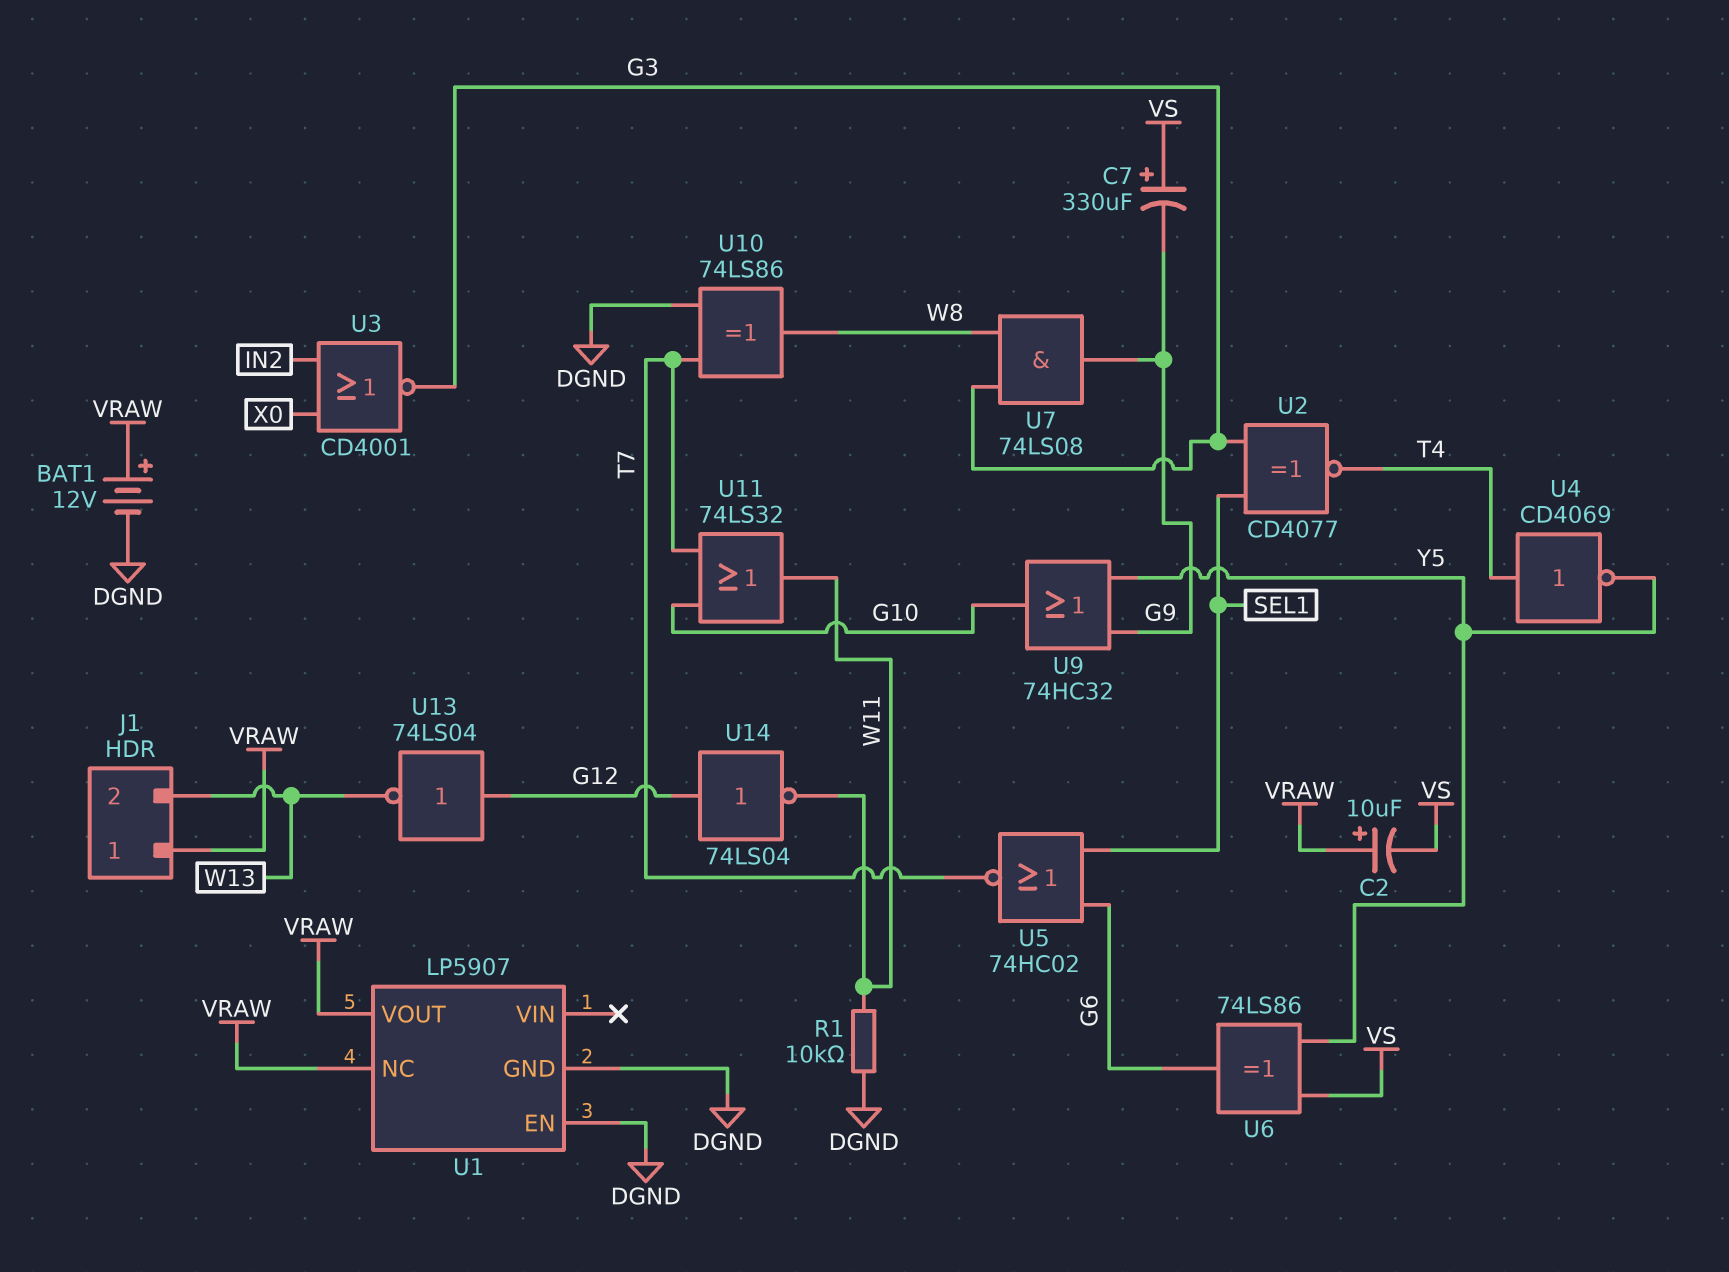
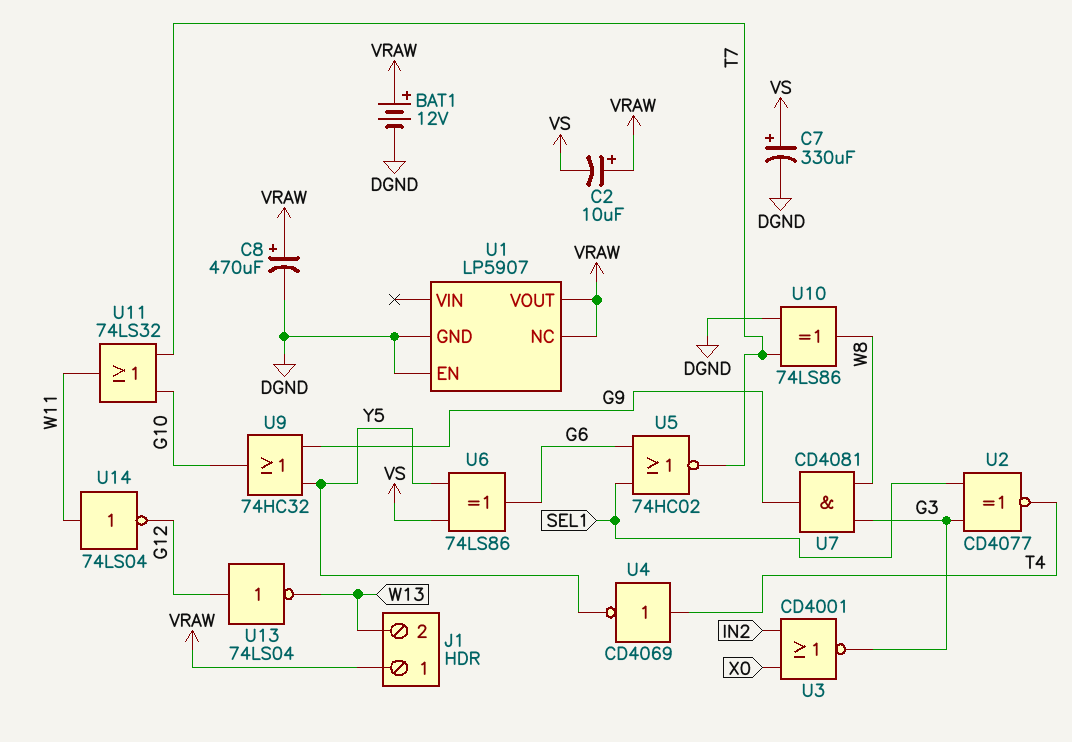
C7: 330uF (plus VS, minus G9) -> 330uF (plus VS, minus DGND)
C8: none -> 470uF (plus VRAW, minus DGND)
R1: 10k (DGND, W11) -> none
U7: AND 74LS08 (in G3, in W8, out G9) -> AND CD4081 (in G3, in W8, out G9)
U14: NOT 74LS04 (in G12, out W11) -> NOT 74LS04 (in W11, out G12)

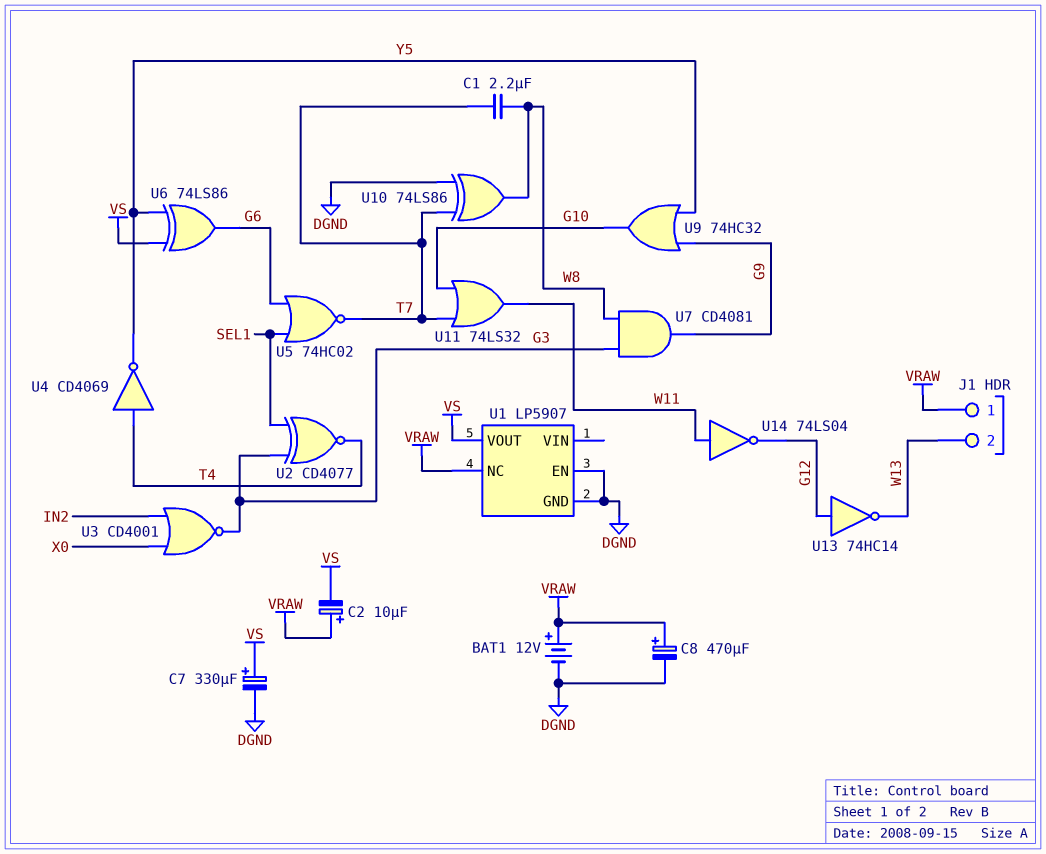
C1: none -> 2.2uF (T7, W8)
U1 pin VOUT: VRAW -> VS
U13: NOT 74LS04 (in G12, out W13) -> NOT 74HC14 (in G12, out W13)

